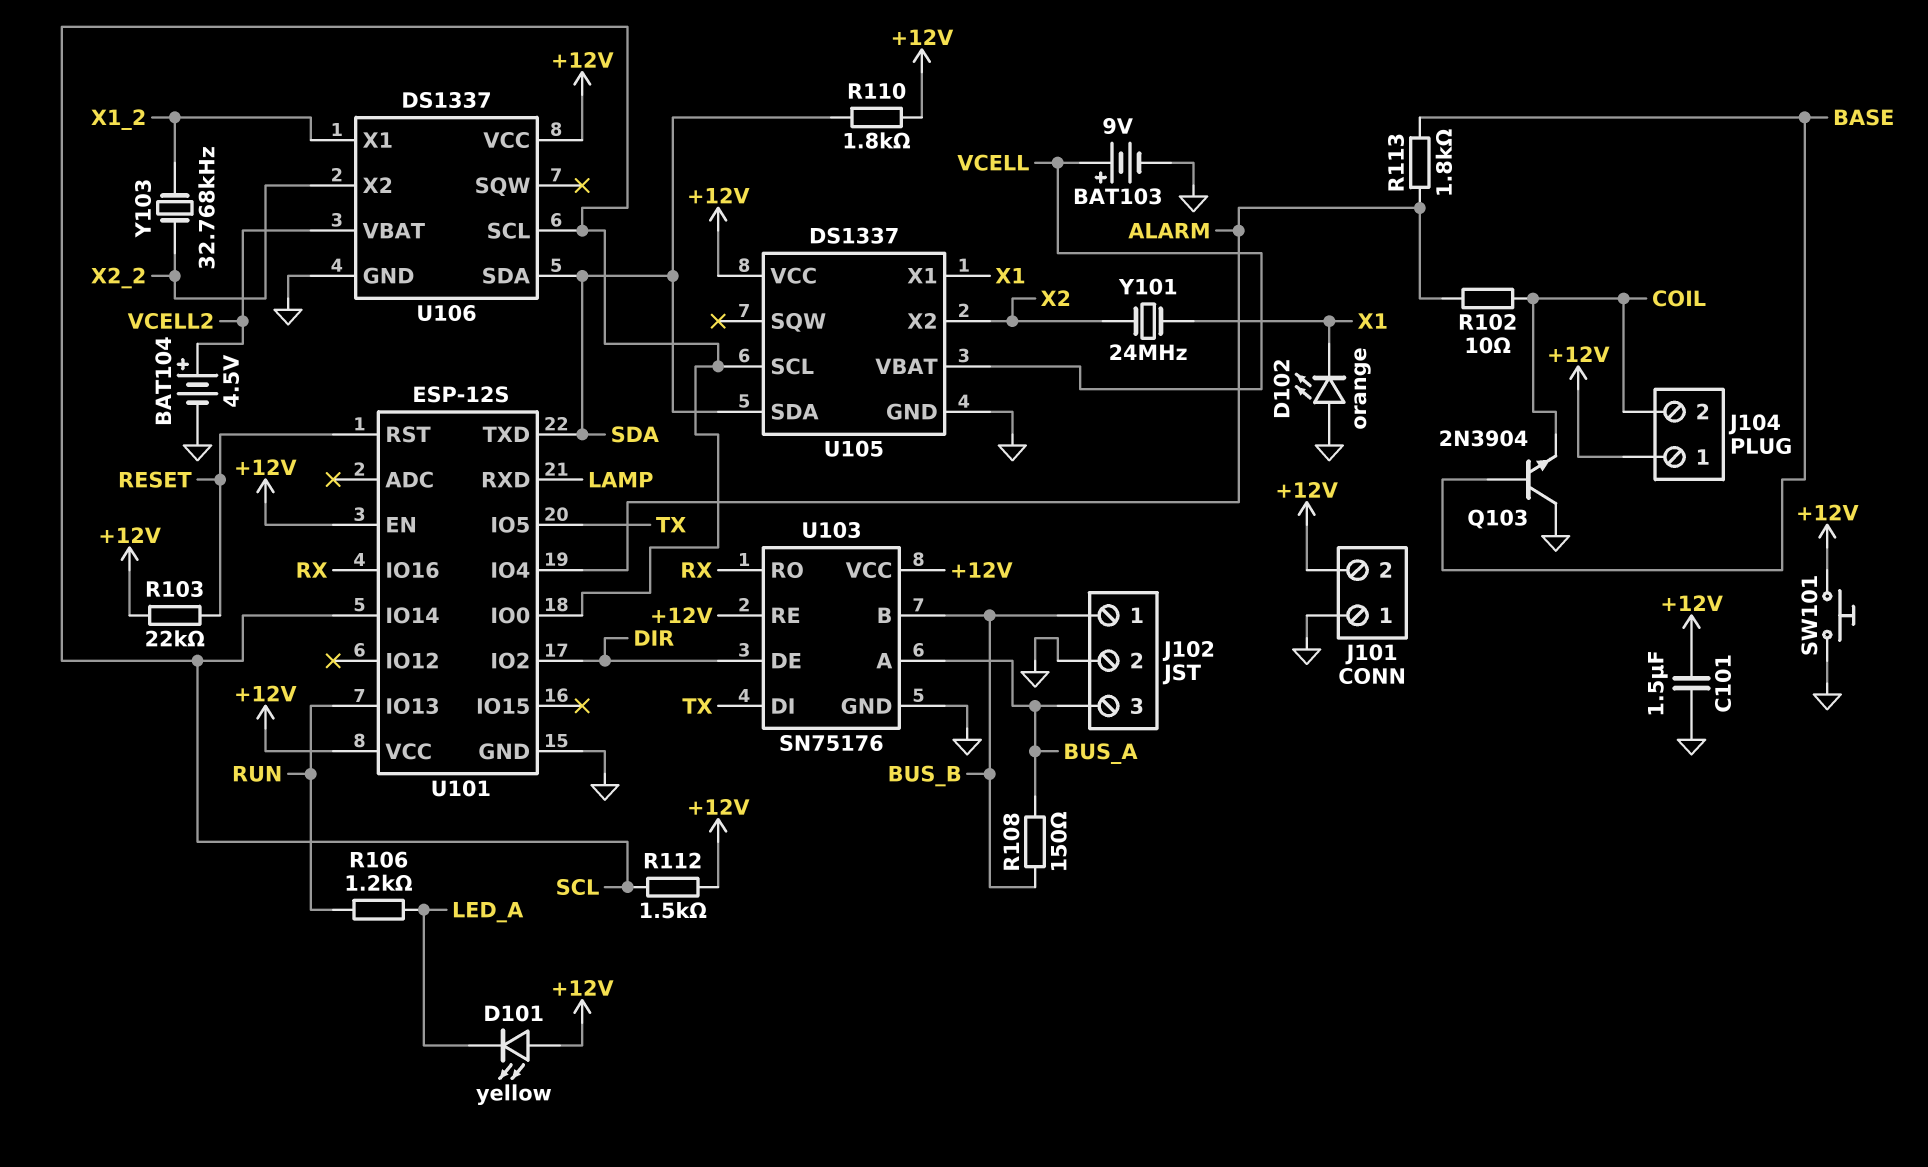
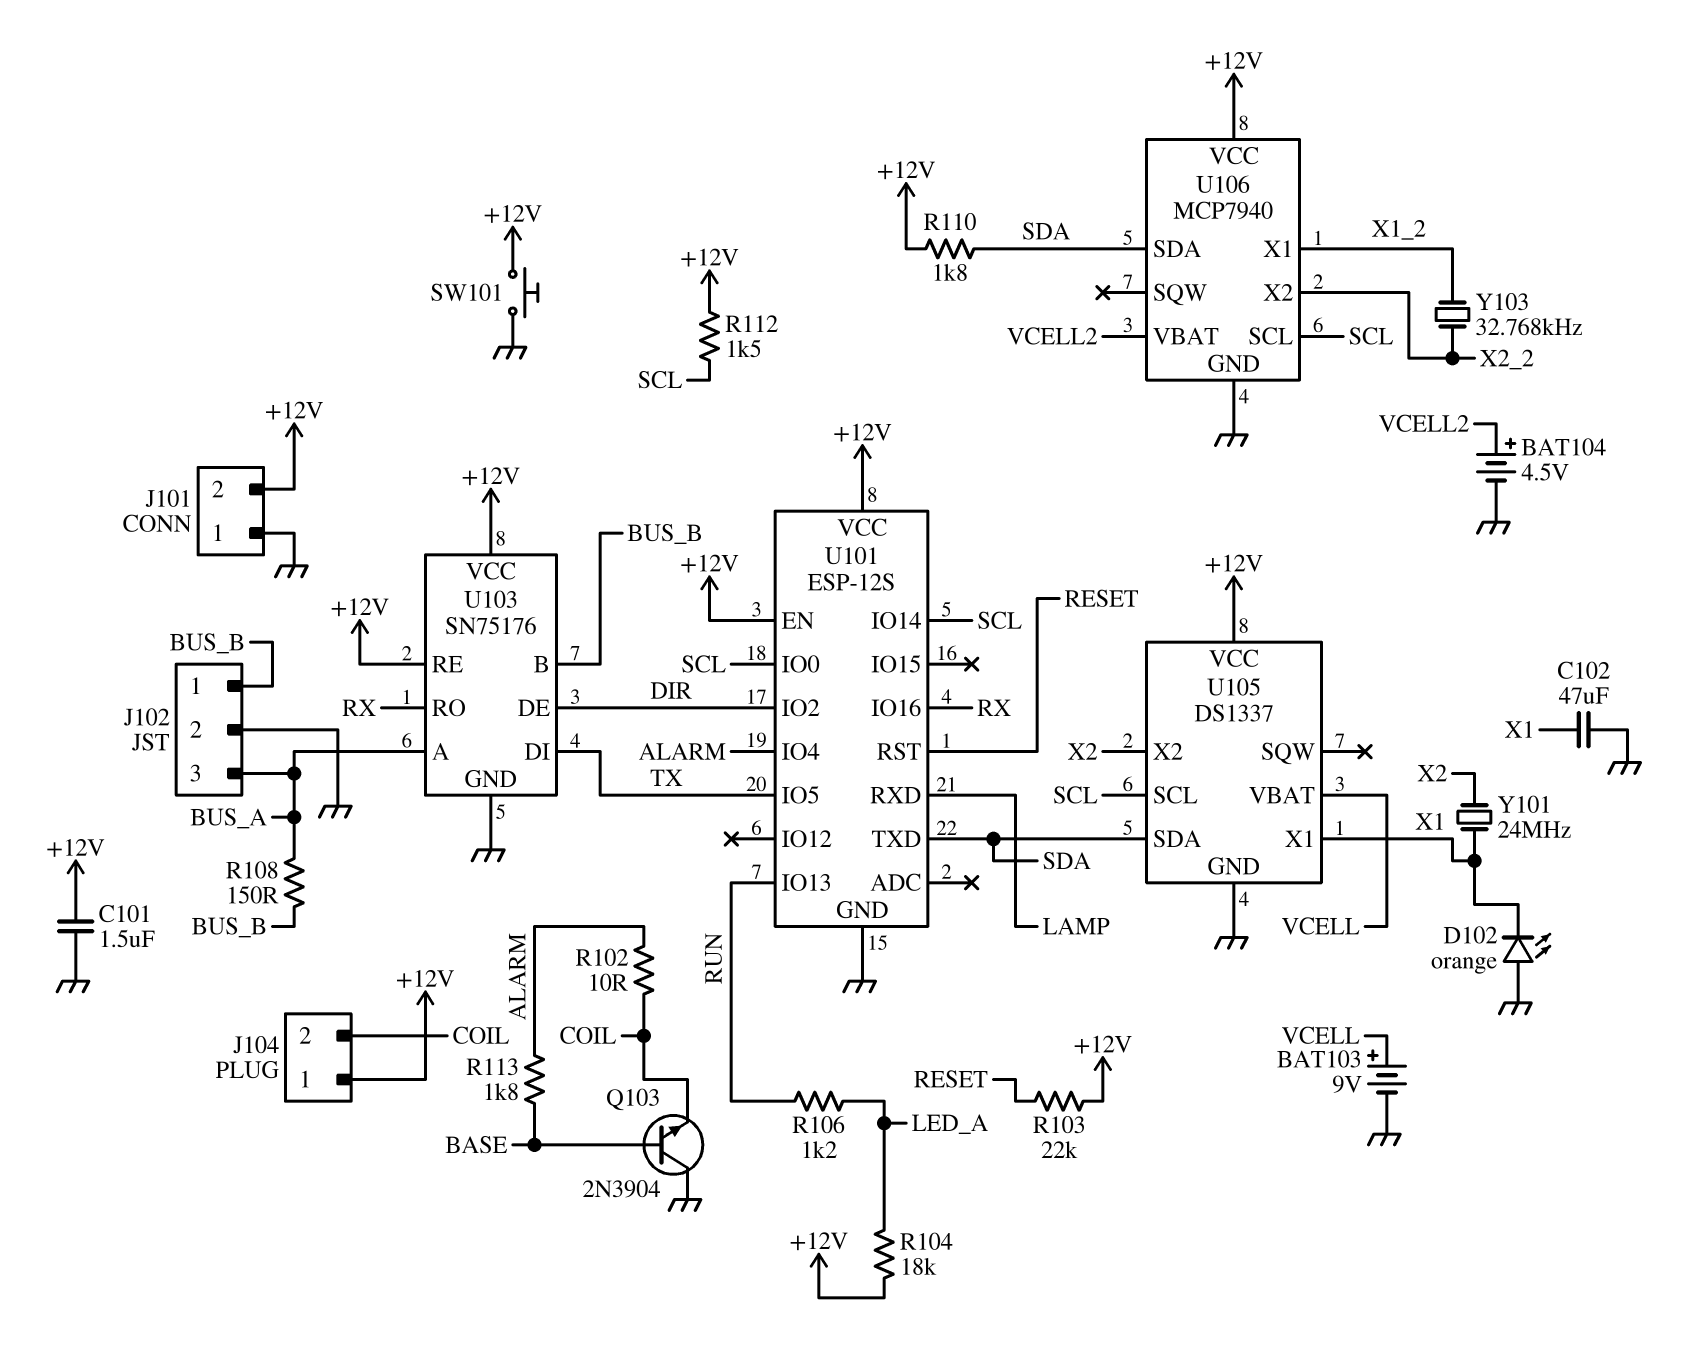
C102: none -> 47uF (GND, X1)
D101: LED yellow (A +12V, K LED_A) -> none
R104: none -> 18k (+12V, LED_A)
U106: DS1337 -> MCP7940

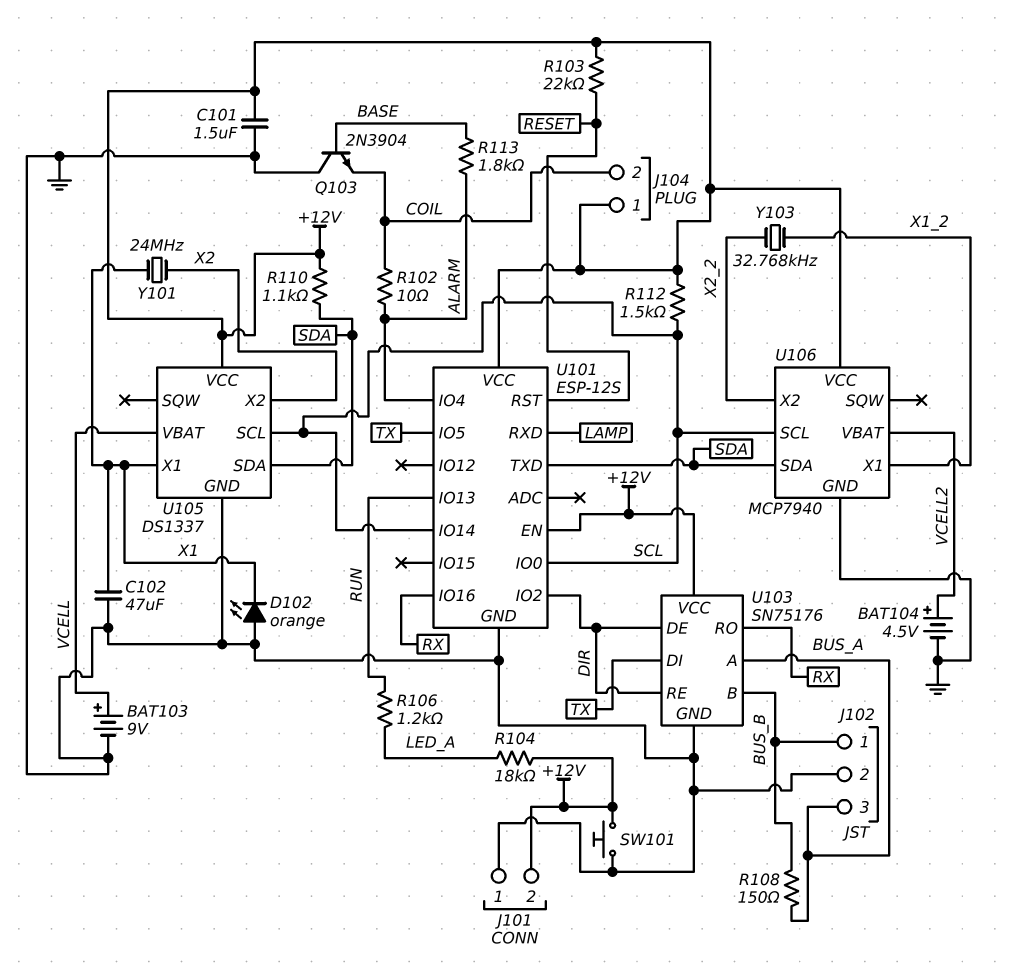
R110: 1.8k (+12V, SDA) -> 1.1k (+12V, SDA)
U103 pin RE: +12V -> DIR

